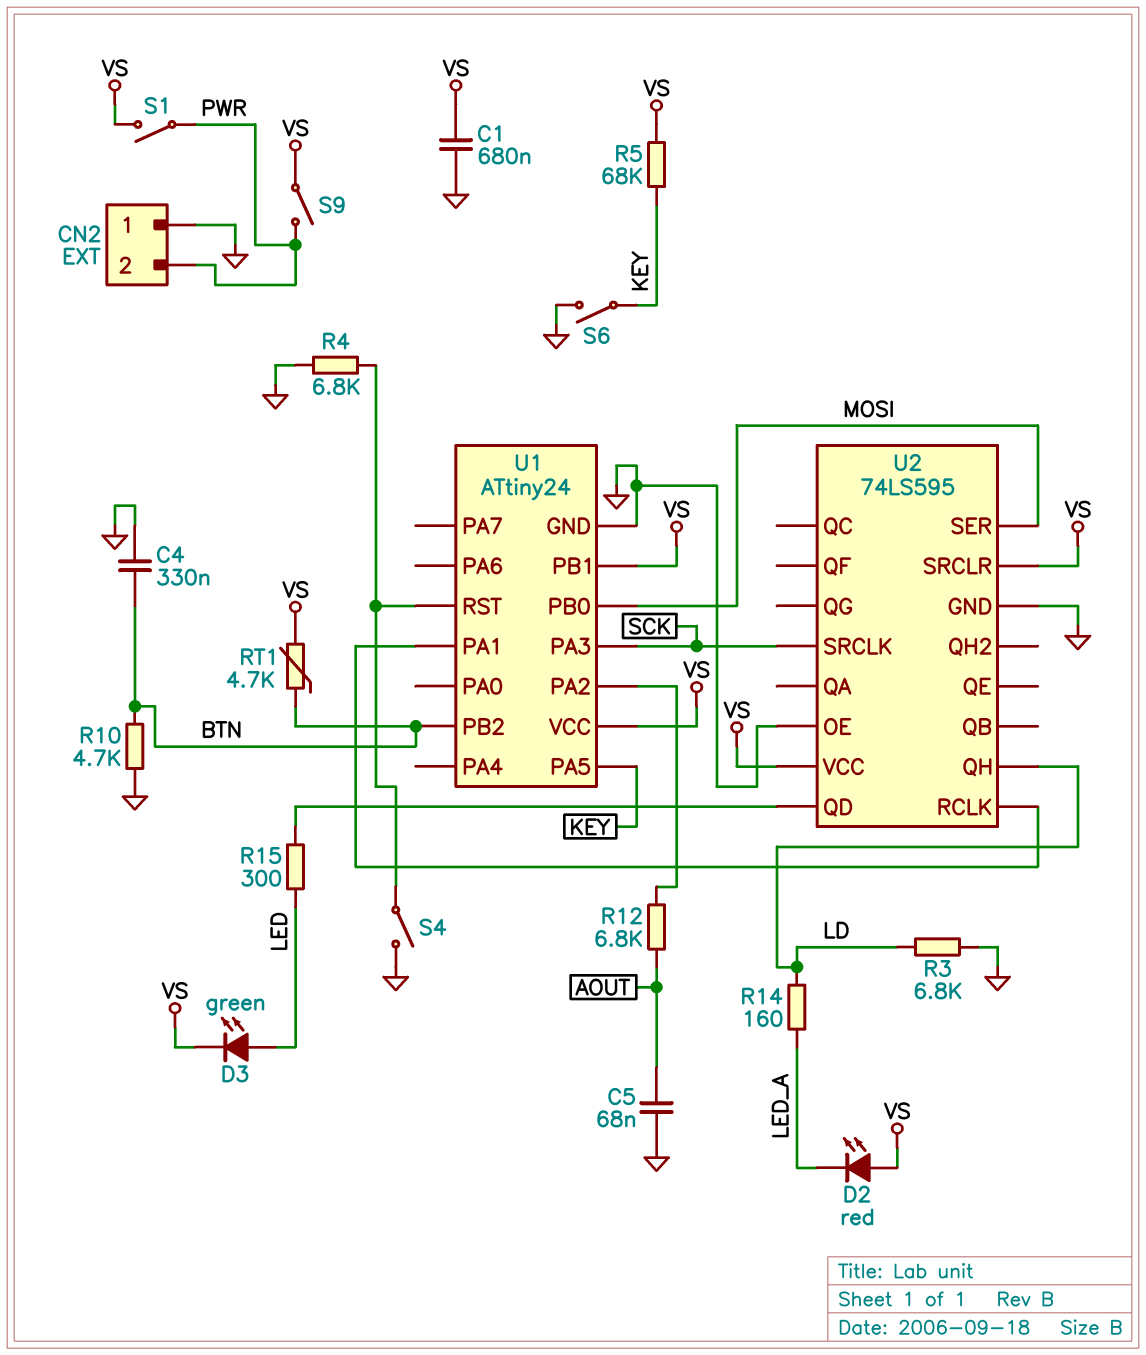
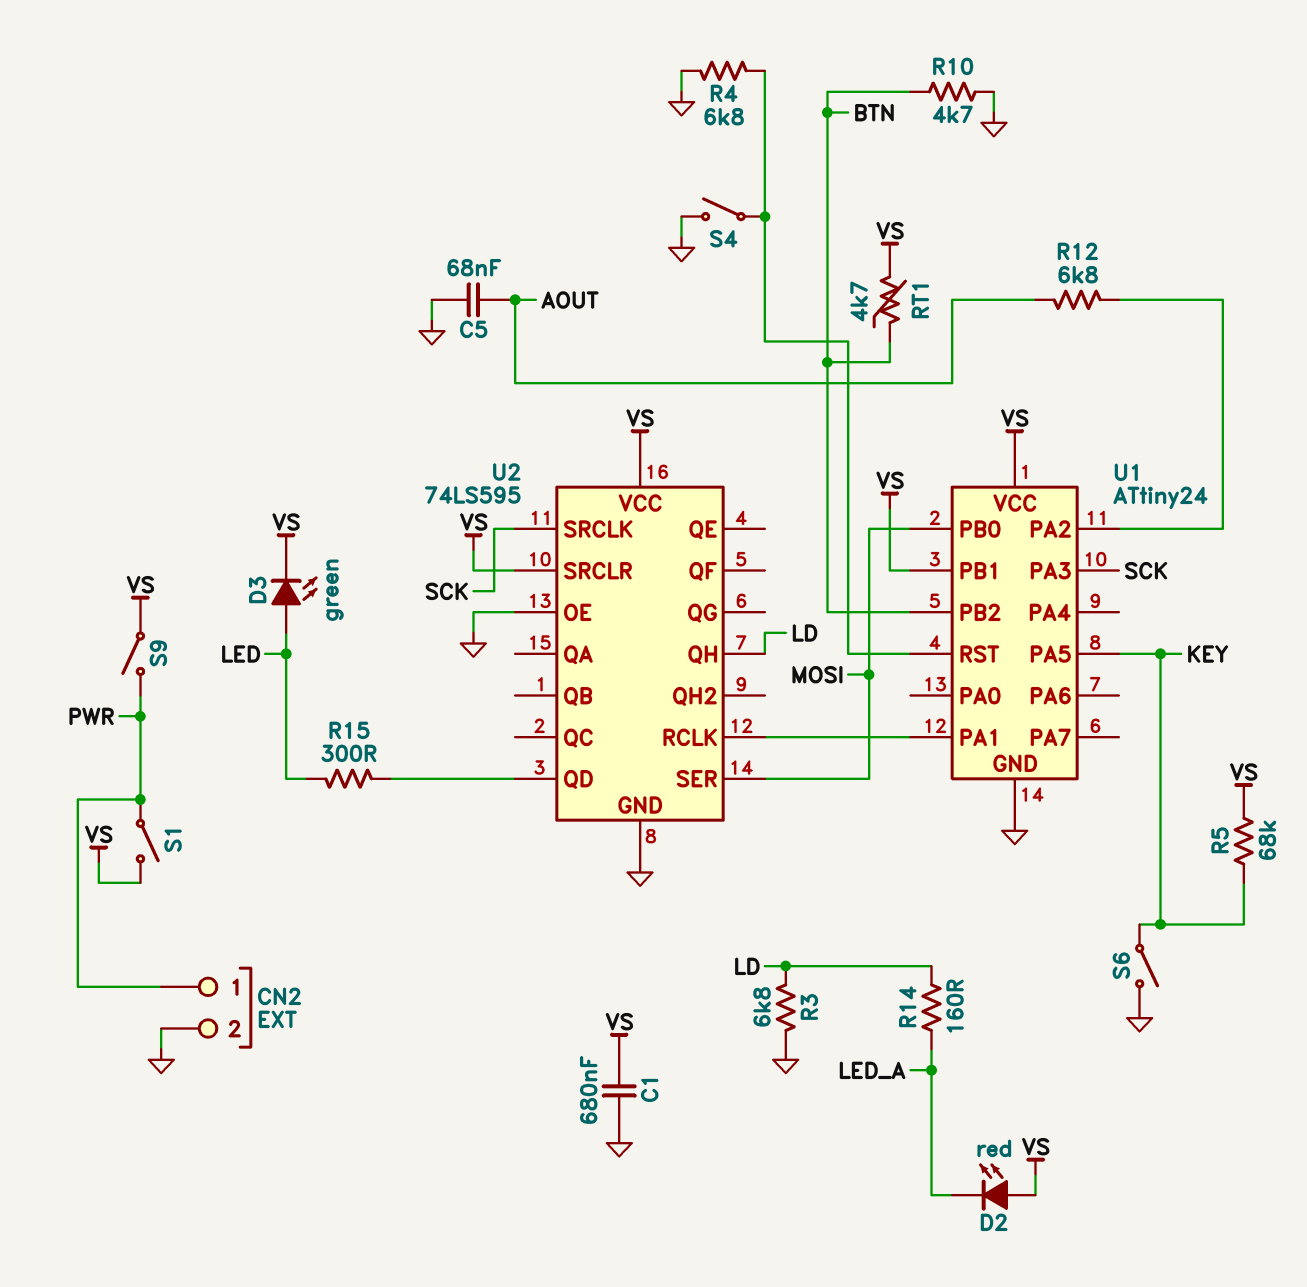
C4: 330nF (BTN, GND) -> none
CN2 pin 1: GND -> PWR
CN2 pin 2: PWR -> GND

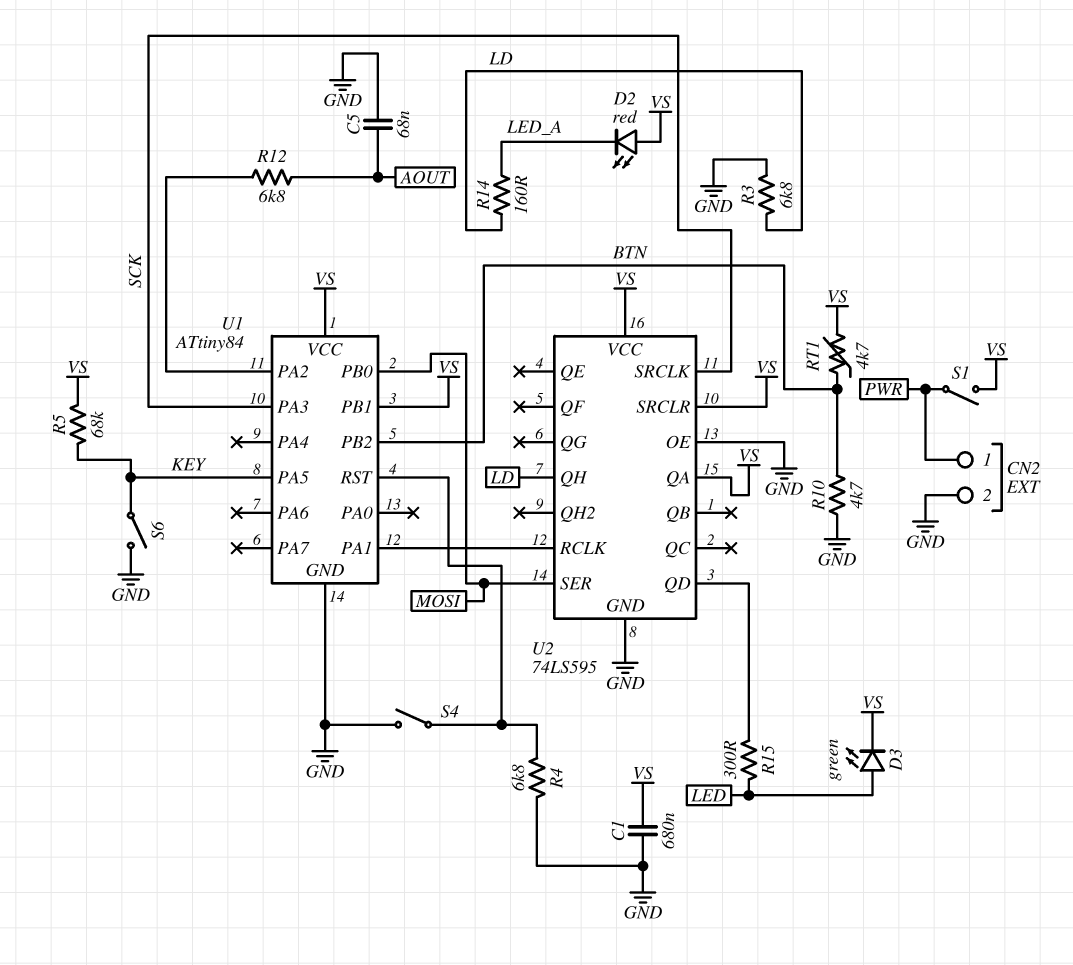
S9: switch (PWR, VS) -> none
U1: ATtiny24 -> ATtiny84
U2 pin QA: none -> VS

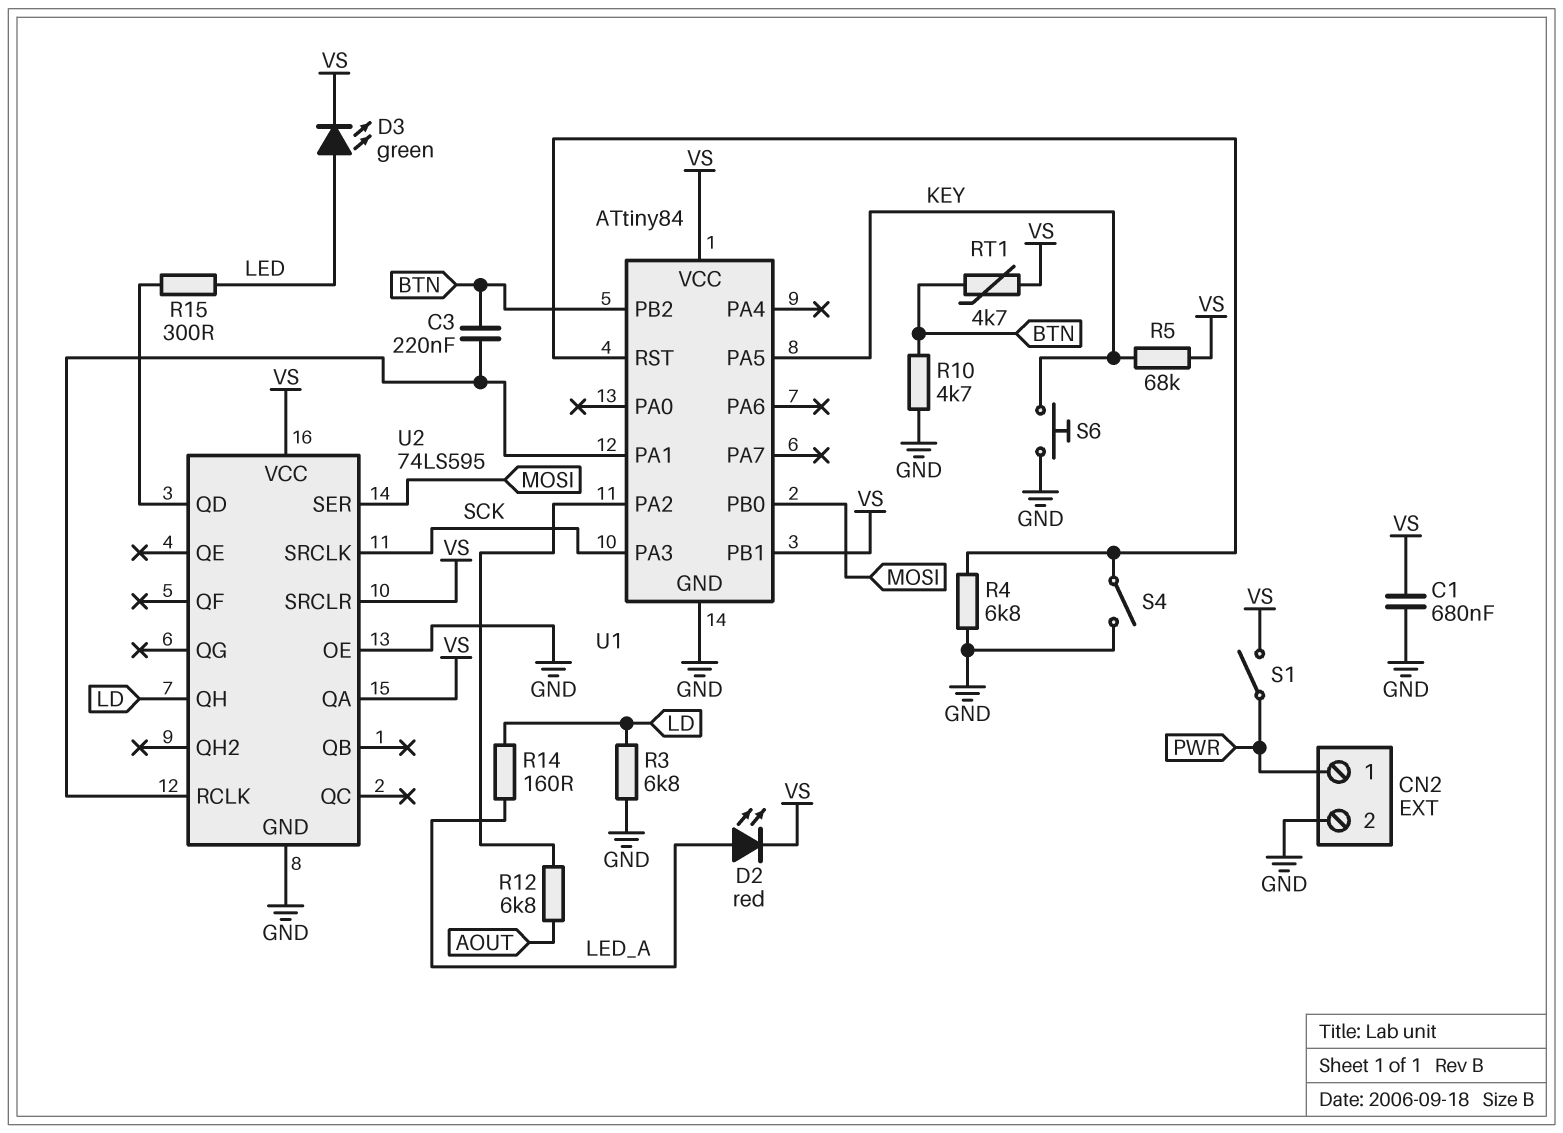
C3: none -> 220nF (BTN, U1/PA1)
C5: 68nF (AOUT, GND) -> none
D2: LED red (A VS, K LED_A) -> LED red (A LED_A, K VS)
S6: switch (GND, KEY) -> button (GND, KEY)

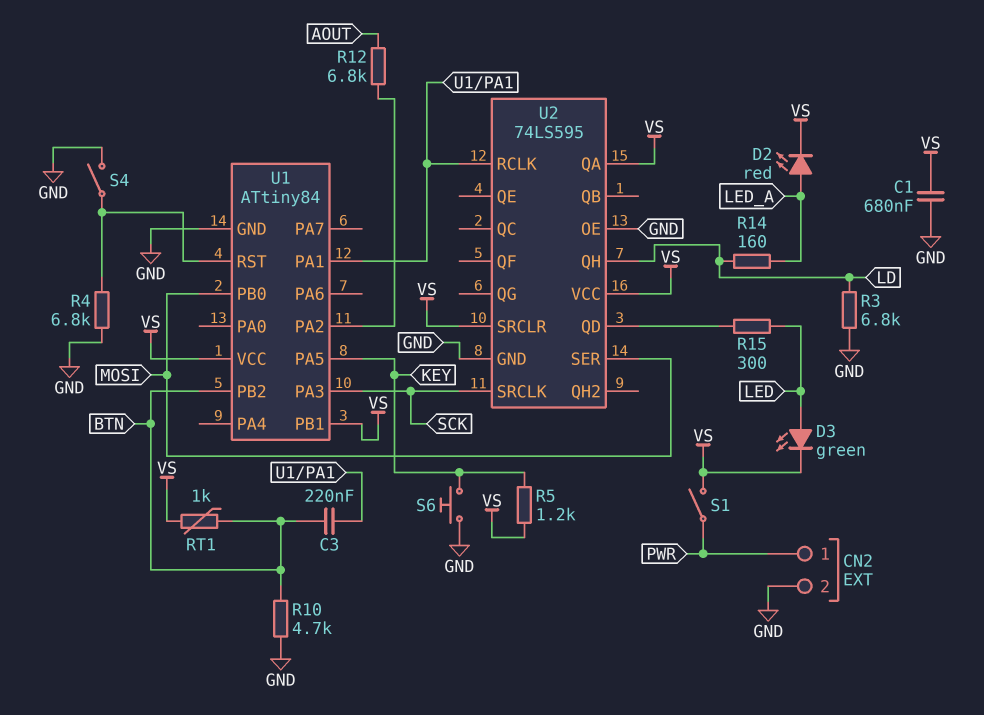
R5: 68k (KEY, VS) -> 1.2k (KEY, VS)
RT1: 4.7k (BTN, VS) -> 1k (BTN, VS)

